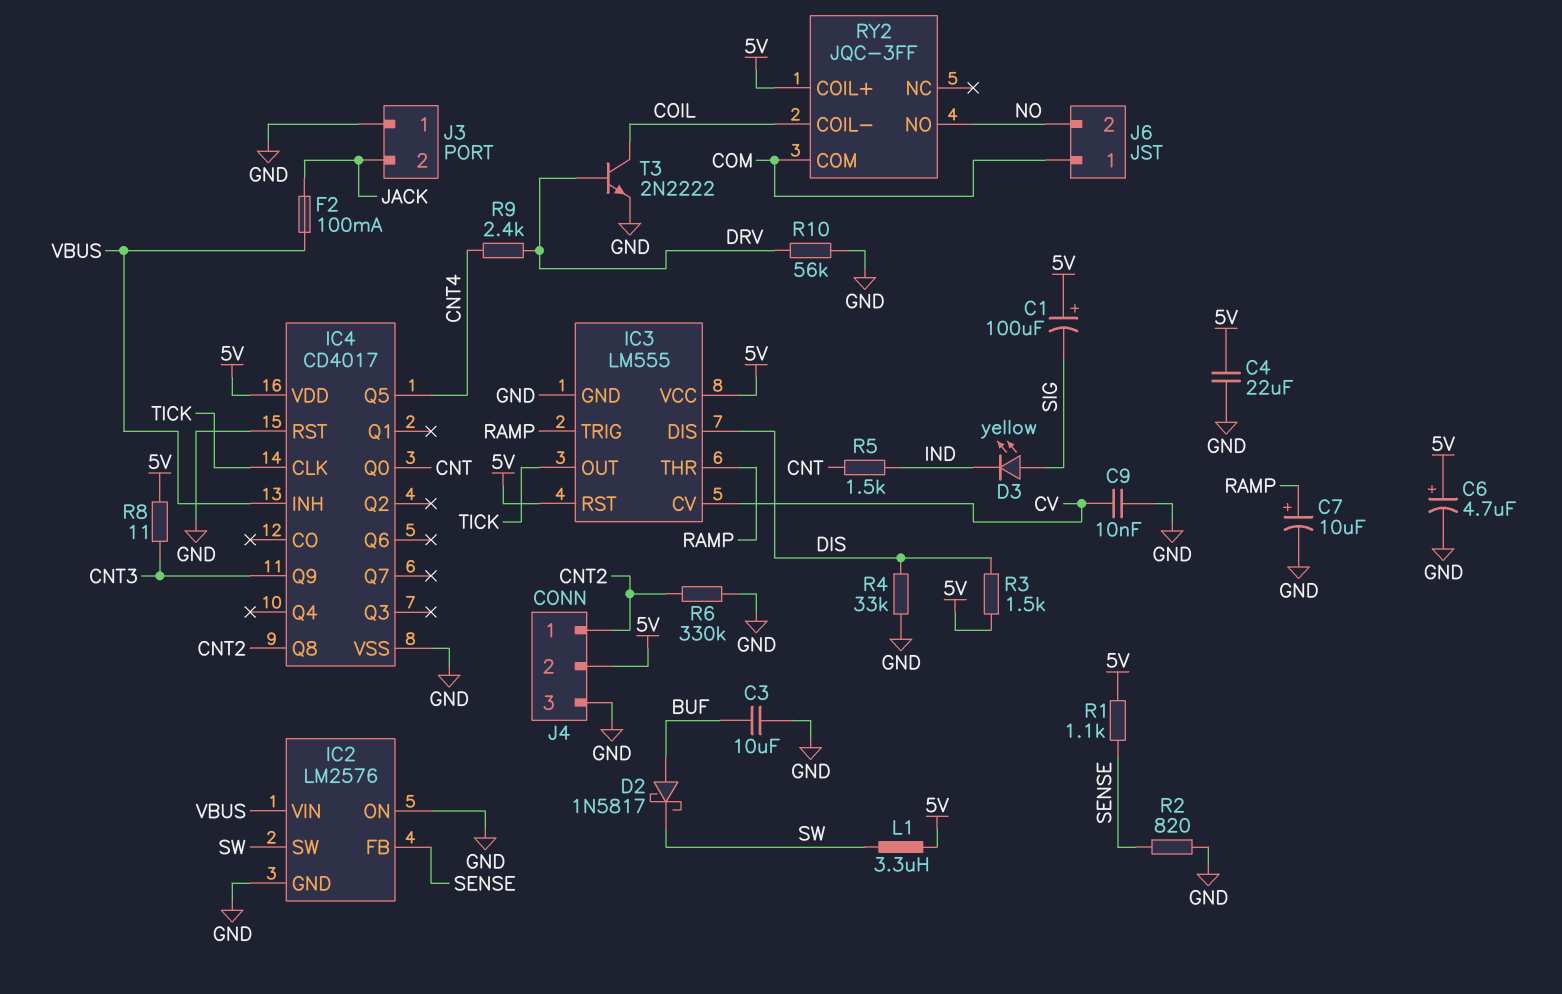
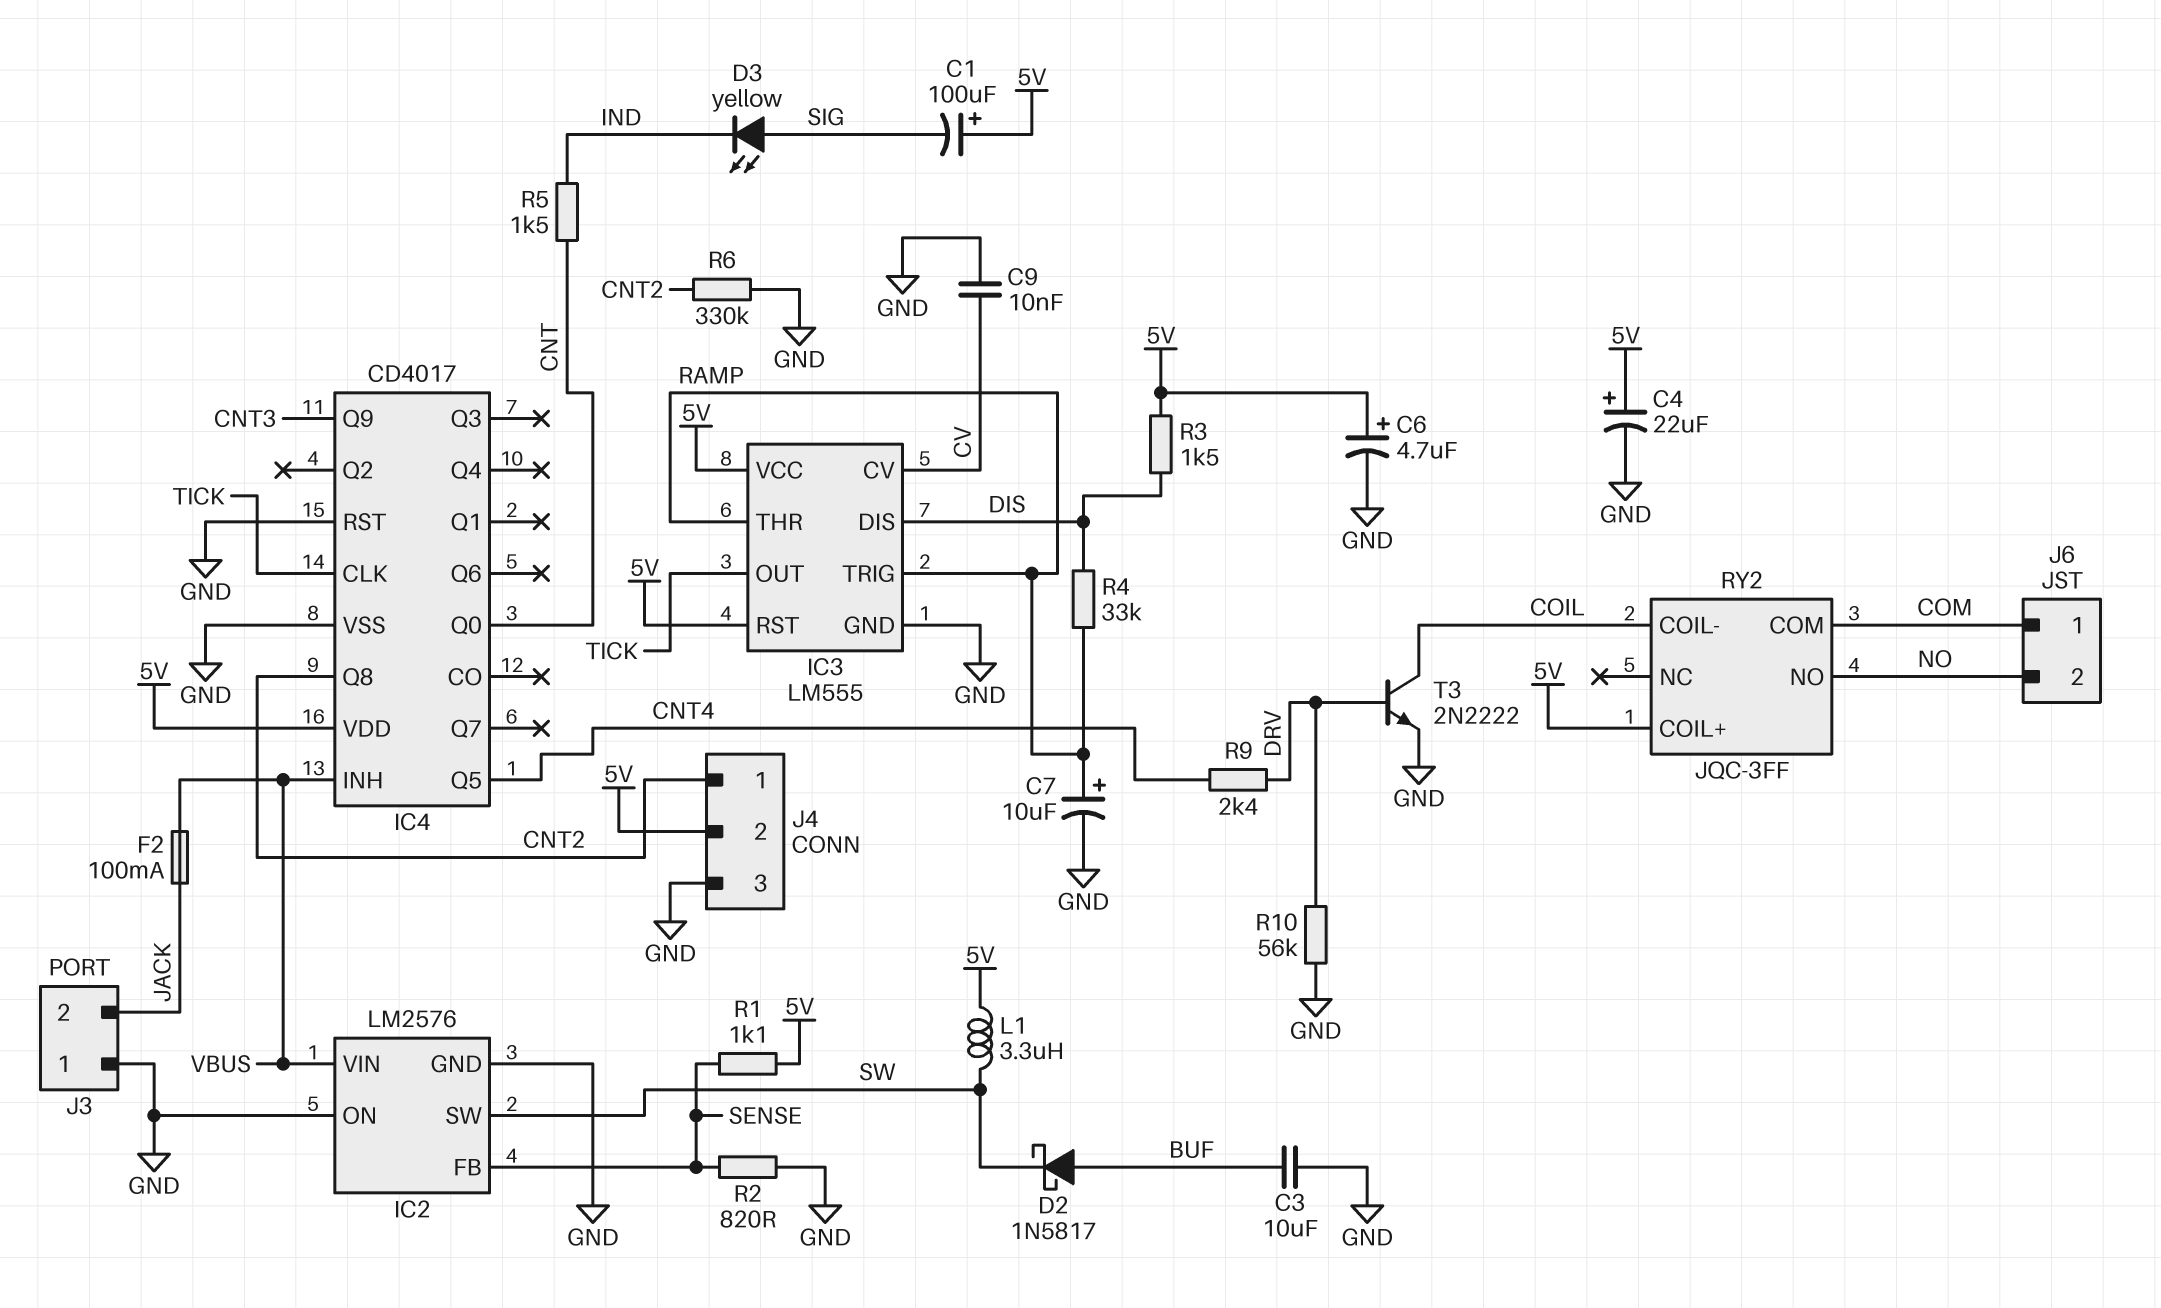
C4: 22uF (5V, GND) -> 22uF (plus 5V, minus GND)
R4: 33k (DIS, GND) -> 33k (DIS, RAMP)
R8: 11 (5V, CNT3) -> none

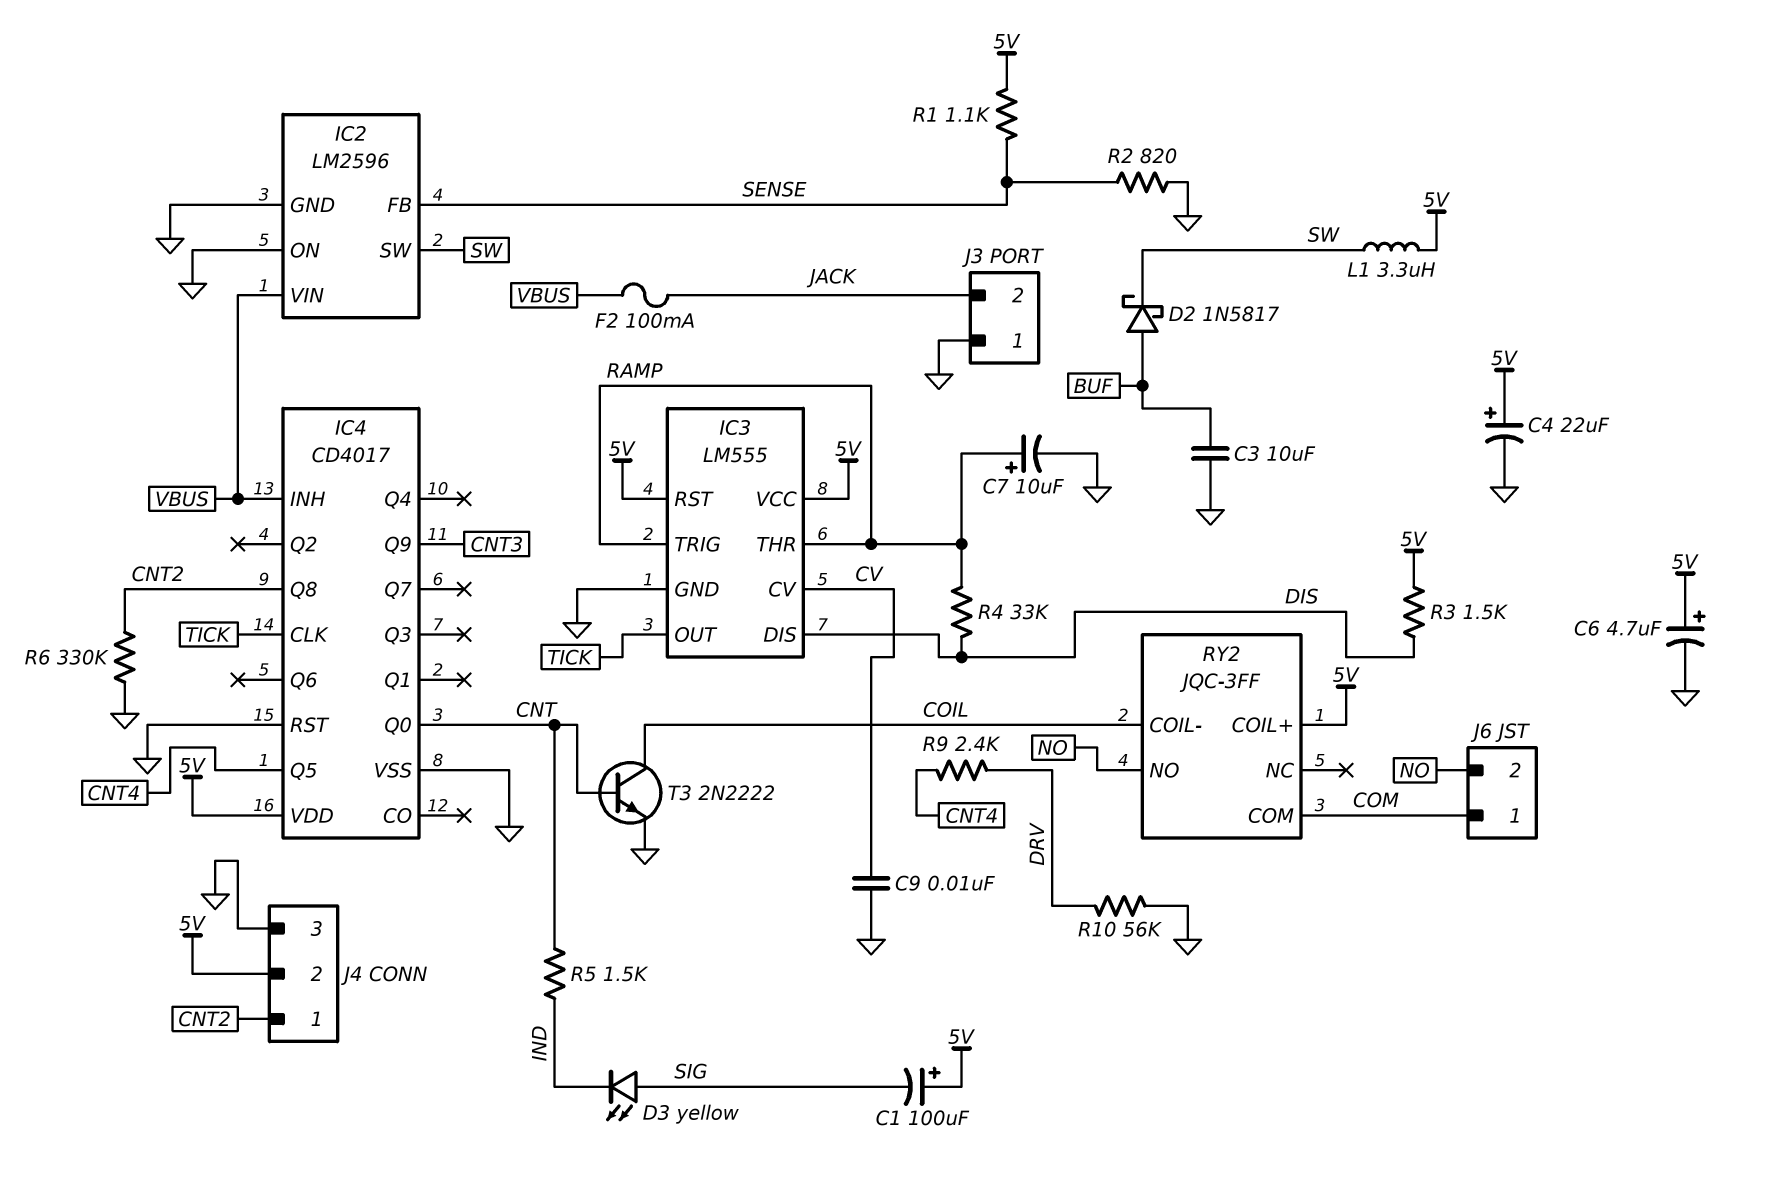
IC2: LM2576 -> LM2596
T3: NPN 2N2222 (B DRV, C COIL, E GND) -> NPN 2N2222 (B CNT, C COIL, E GND)

